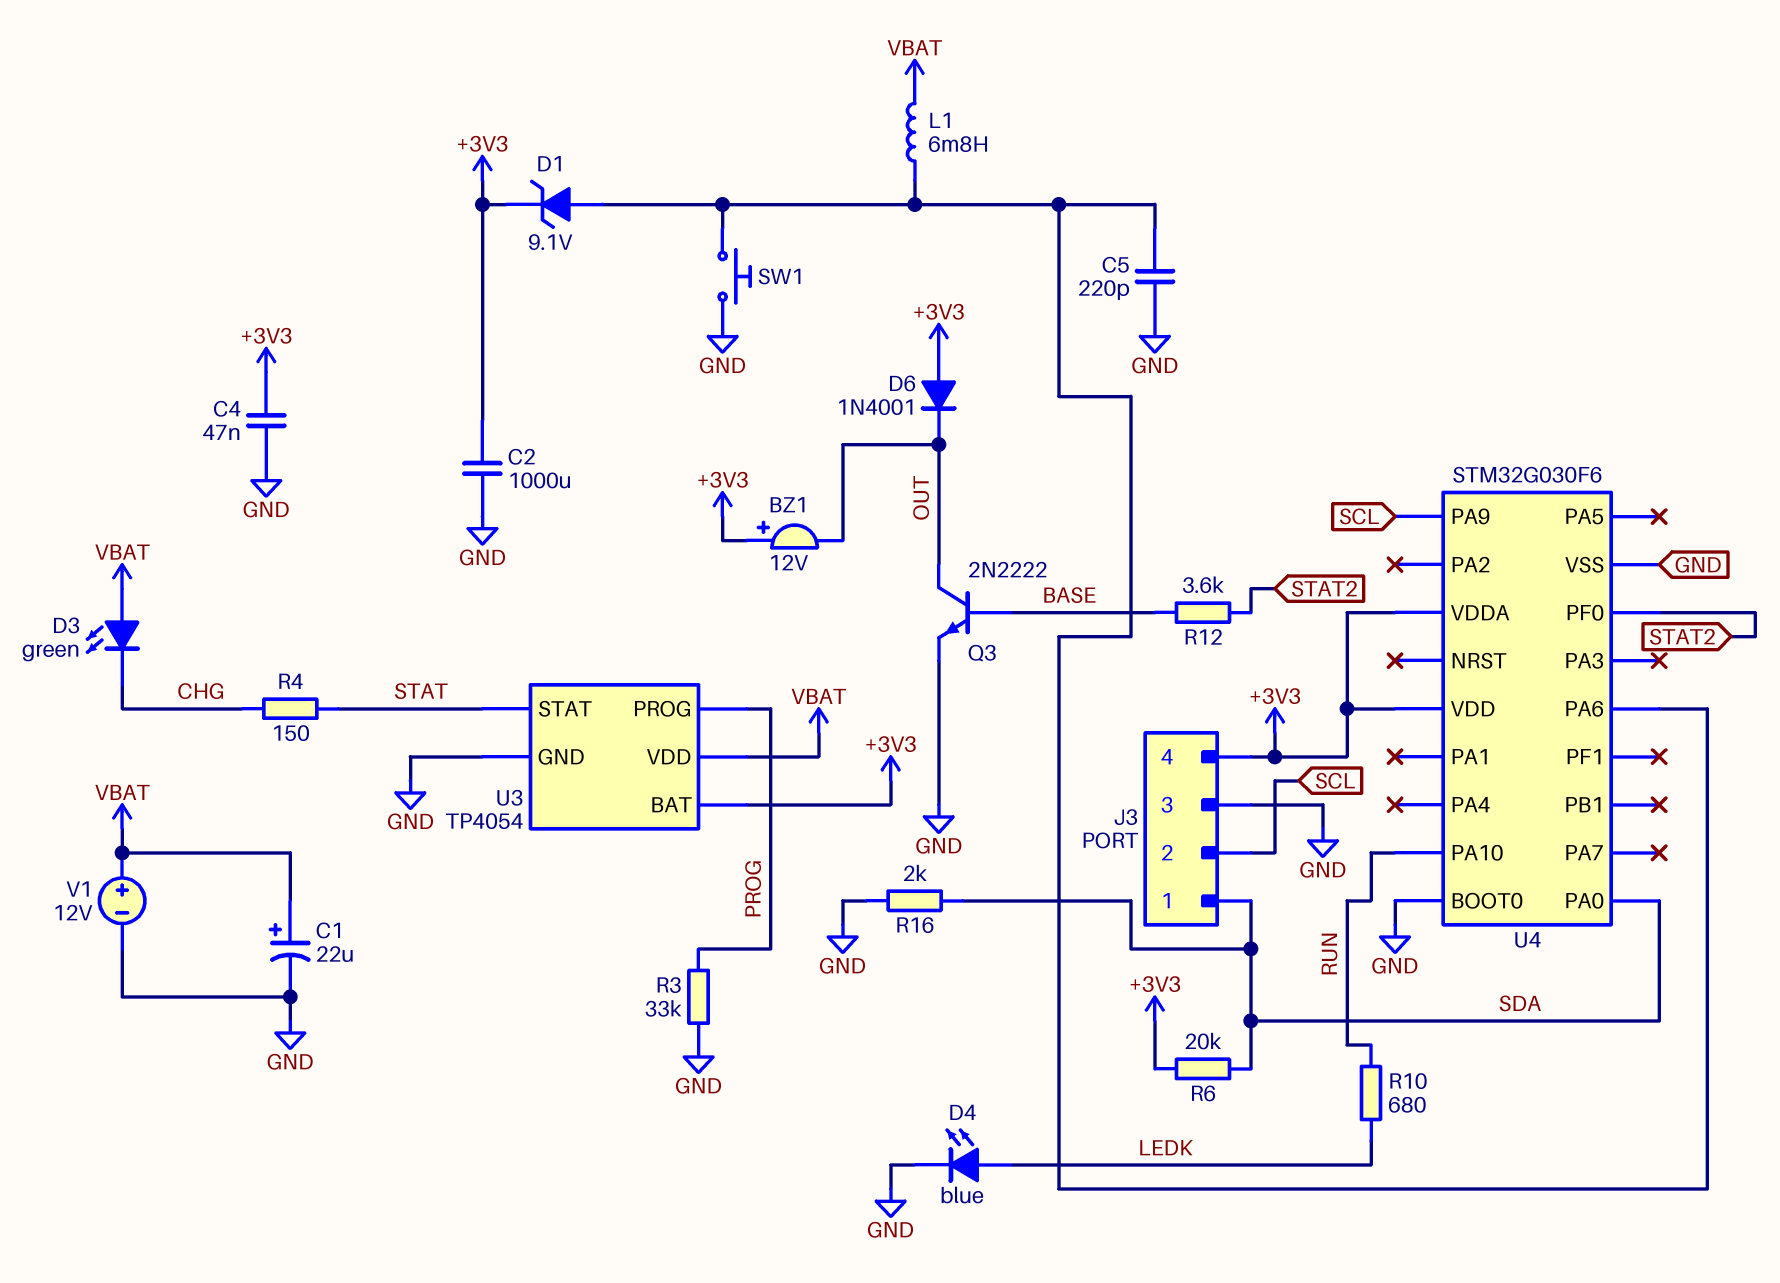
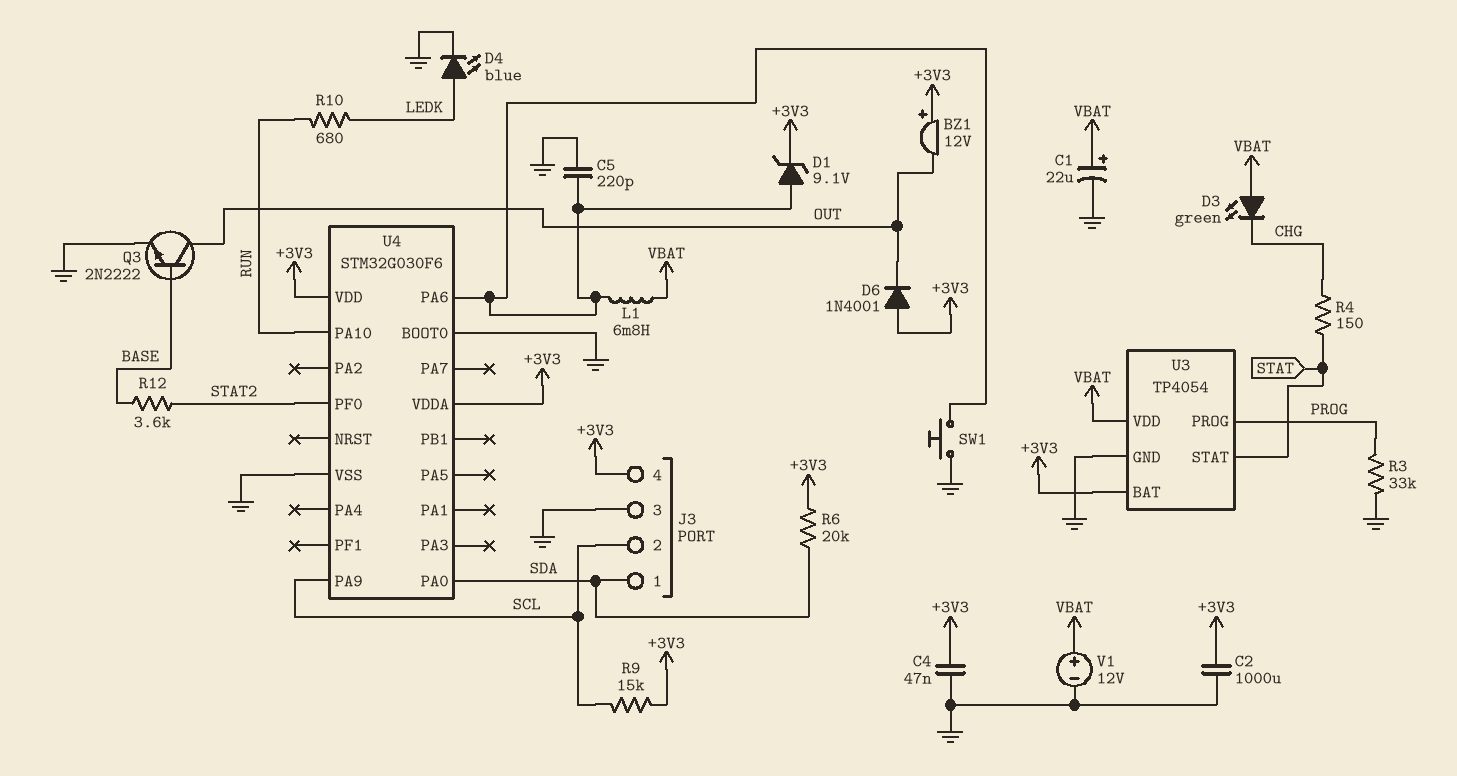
R9: none -> 15k (+3V3, SCL)
R16: 2k (GND, SDA) -> none

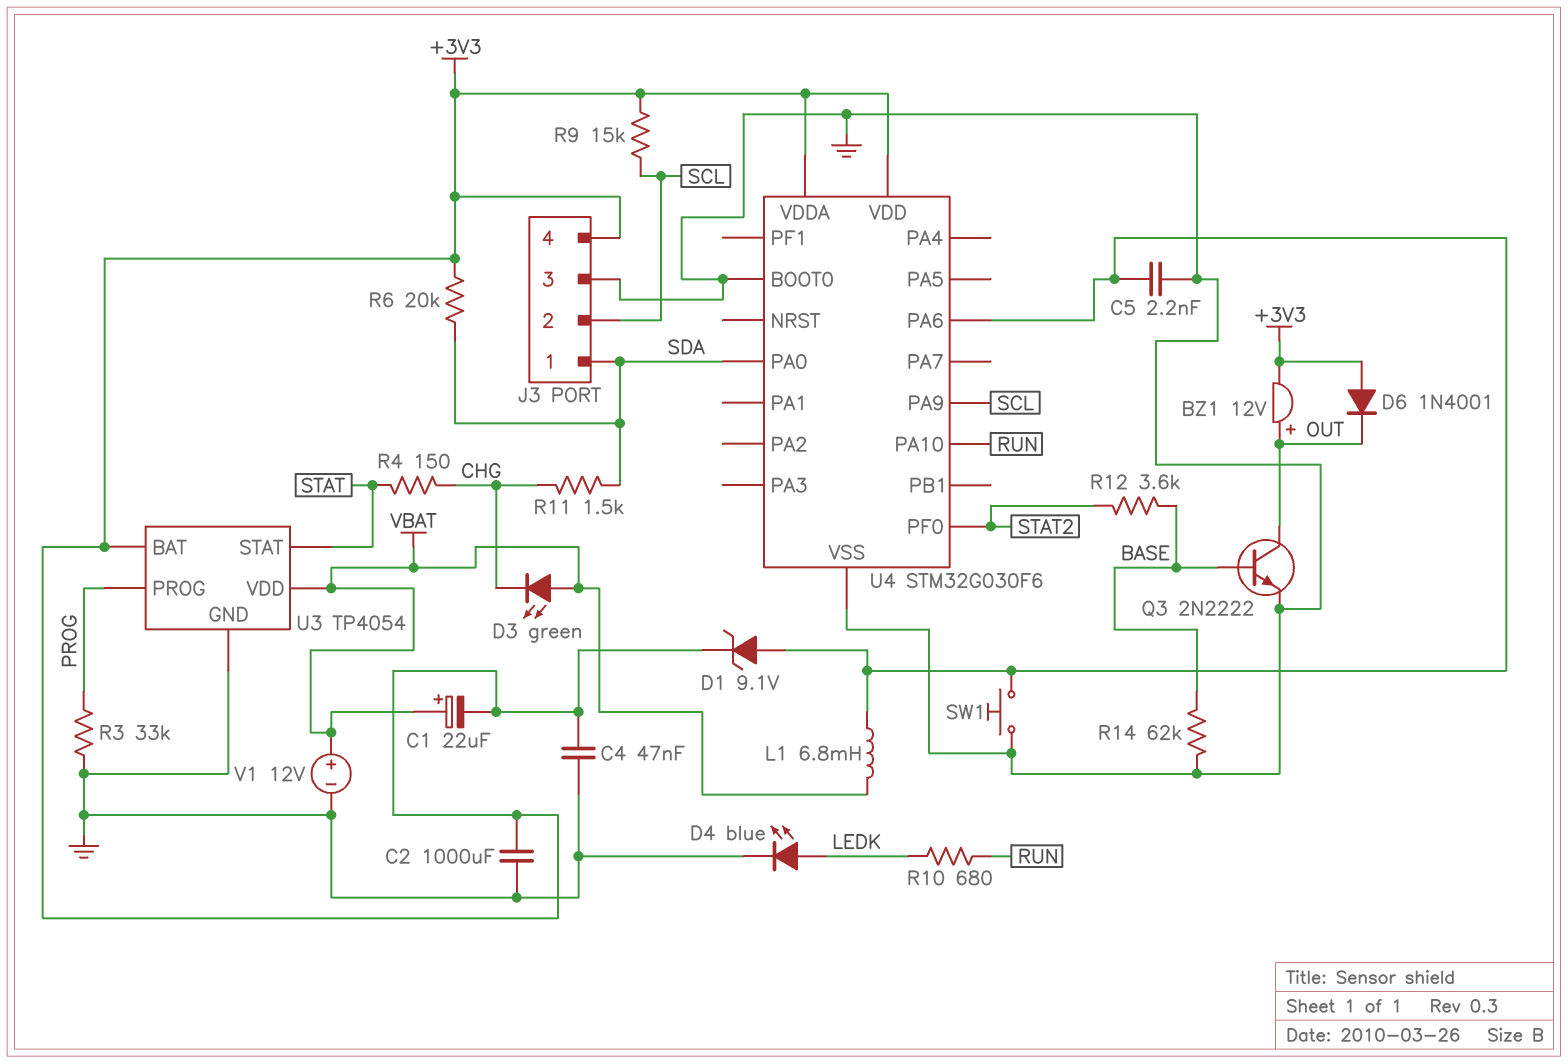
BZ1: buzzer 12V (plus +3V3, minus OUT) -> buzzer 12V (plus OUT, minus +3V3)
C1: 22uF (plus VBAT, minus GND) -> 22uF (plus VBAT, minus +3V3)
C5: 220pF (GND, U4/PA6) -> 2.2nF (GND, U4/PA6)
R11: none -> 1.5k (CHG, SDA)
R14: none -> 62k (BASE, GND)

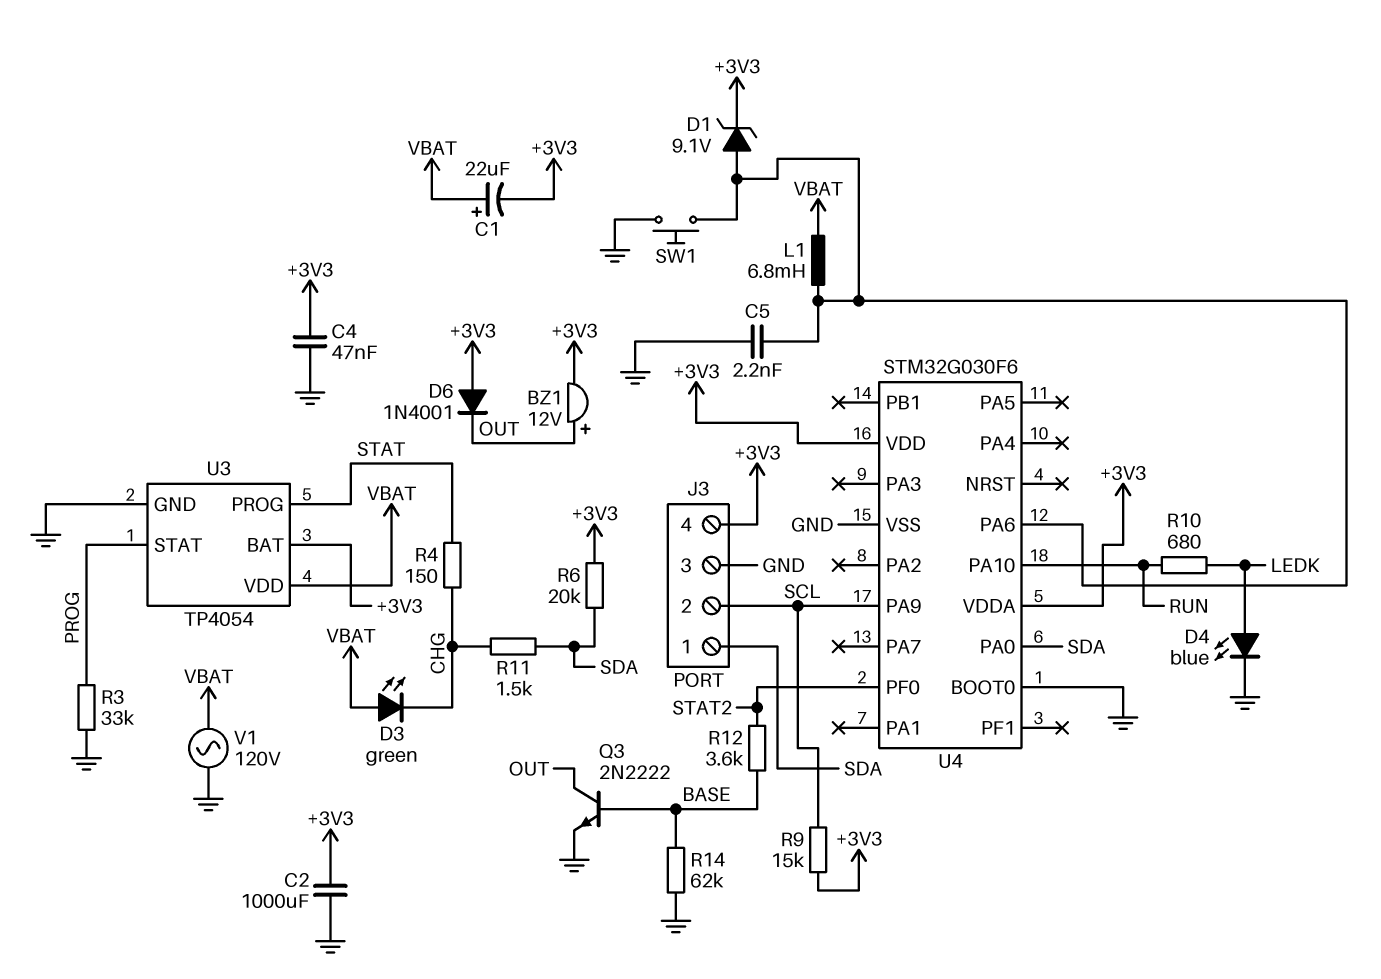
U3 pin PROG: PROG -> STAT
U3 pin STAT: STAT -> PROG
V1: 12V (plus VBAT, minus GND) -> AC 120V (GND, VBAT)

